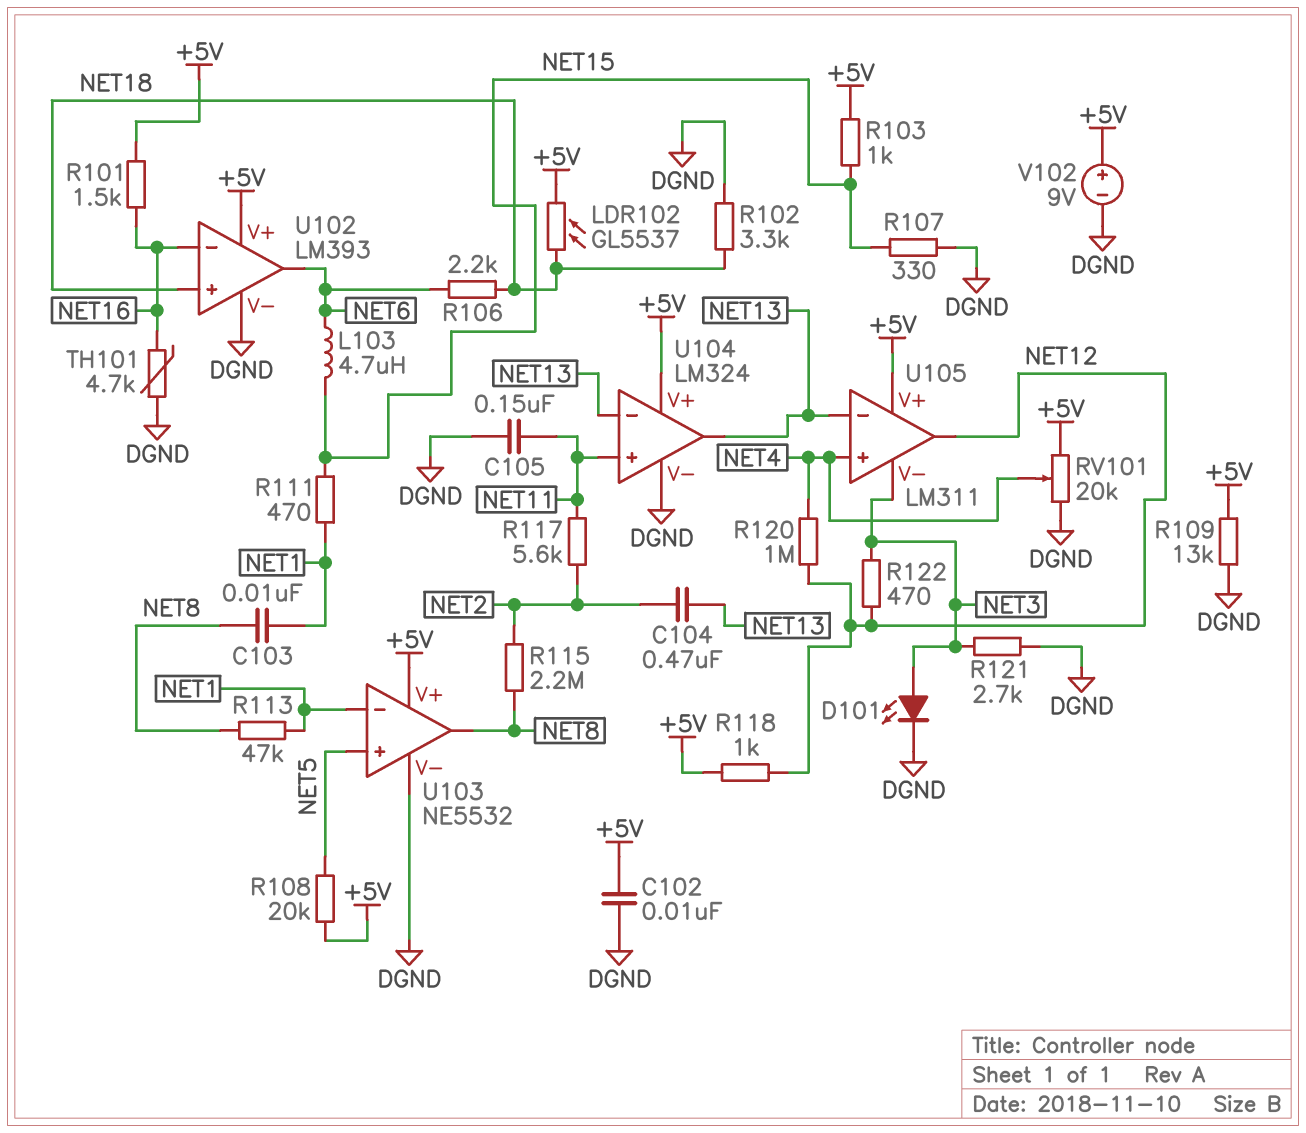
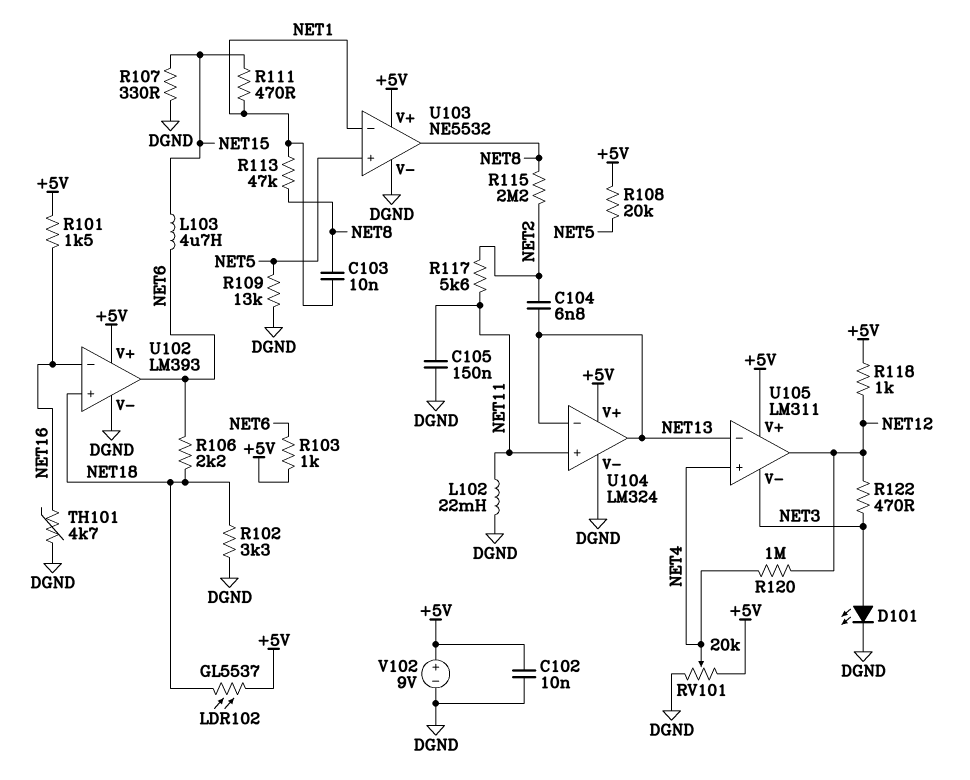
C104: 470nF (NET2, NET13) -> 6.8nF (NET2, NET13)
L102: none -> 22mH (DGND, NET11)
R103: 1k (+5V, NET15) -> 1k (+5V, NET6)
R109: 13k (+5V, DGND) -> 13k (DGND, NET5)
R121: 2.7k (DGND, NET3) -> none

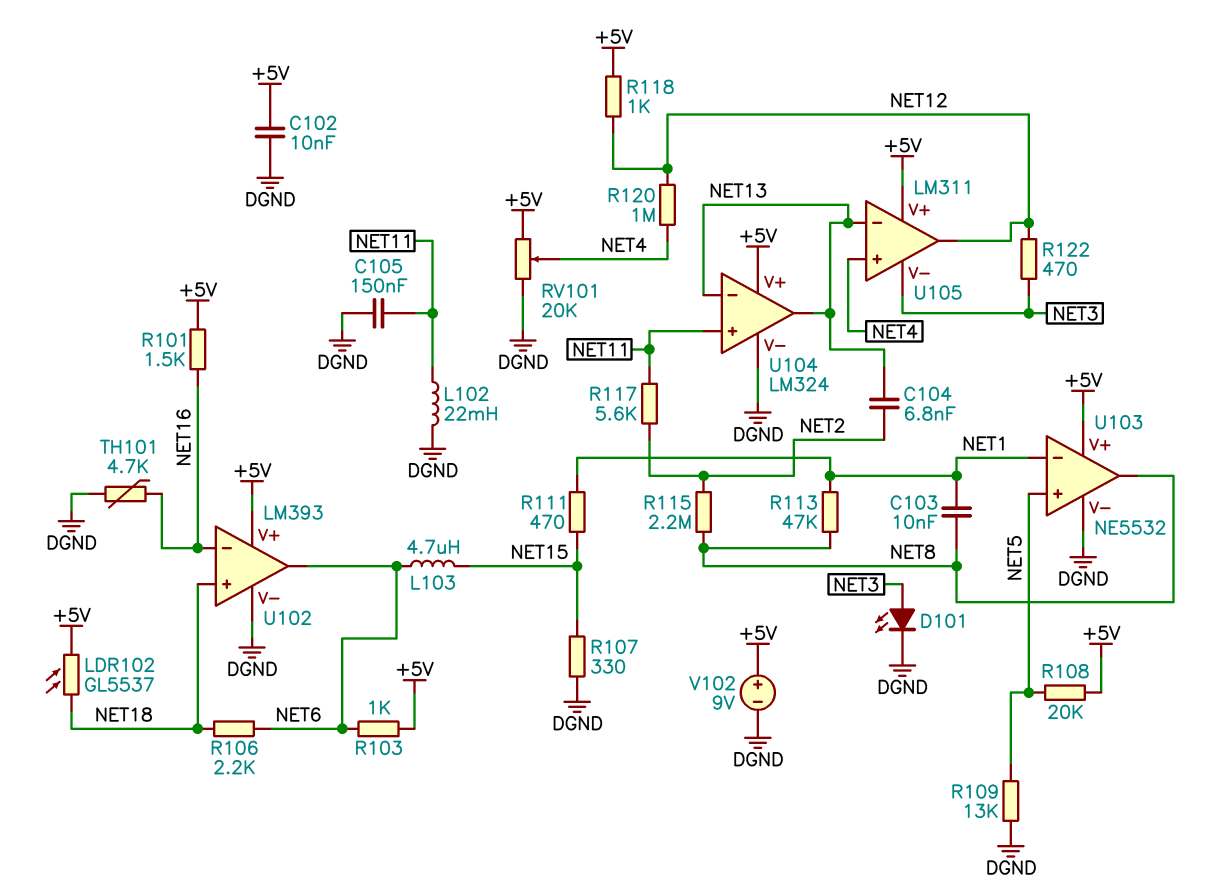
R102: 3.3k (DGND, NET18) -> none

